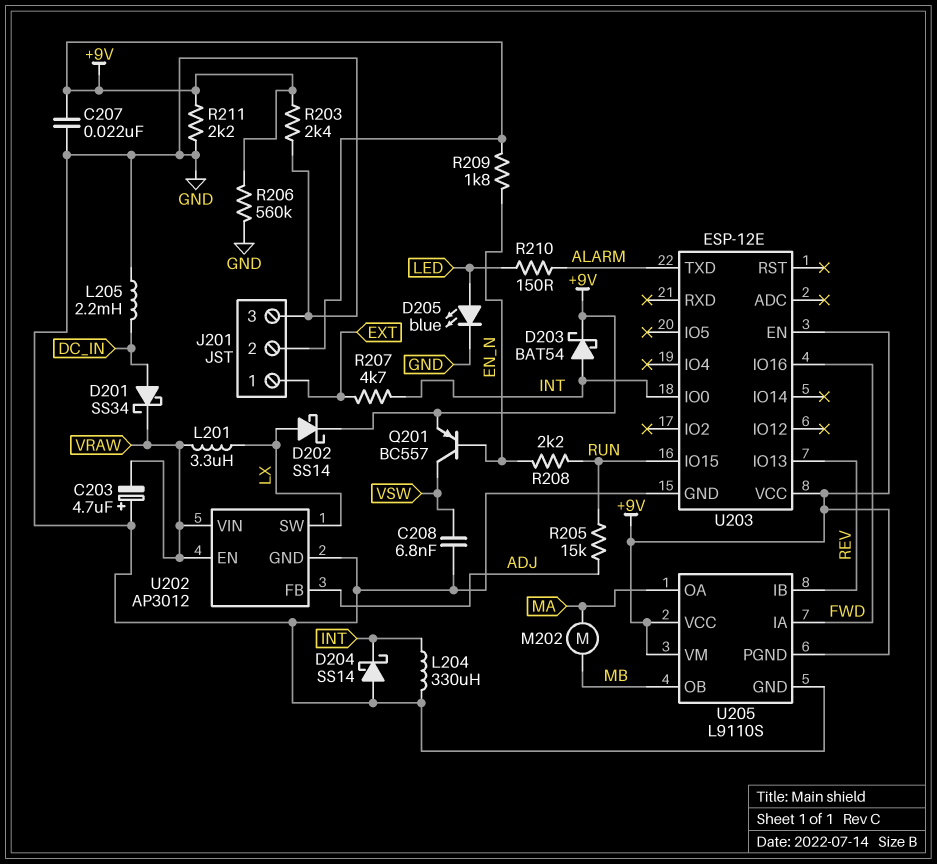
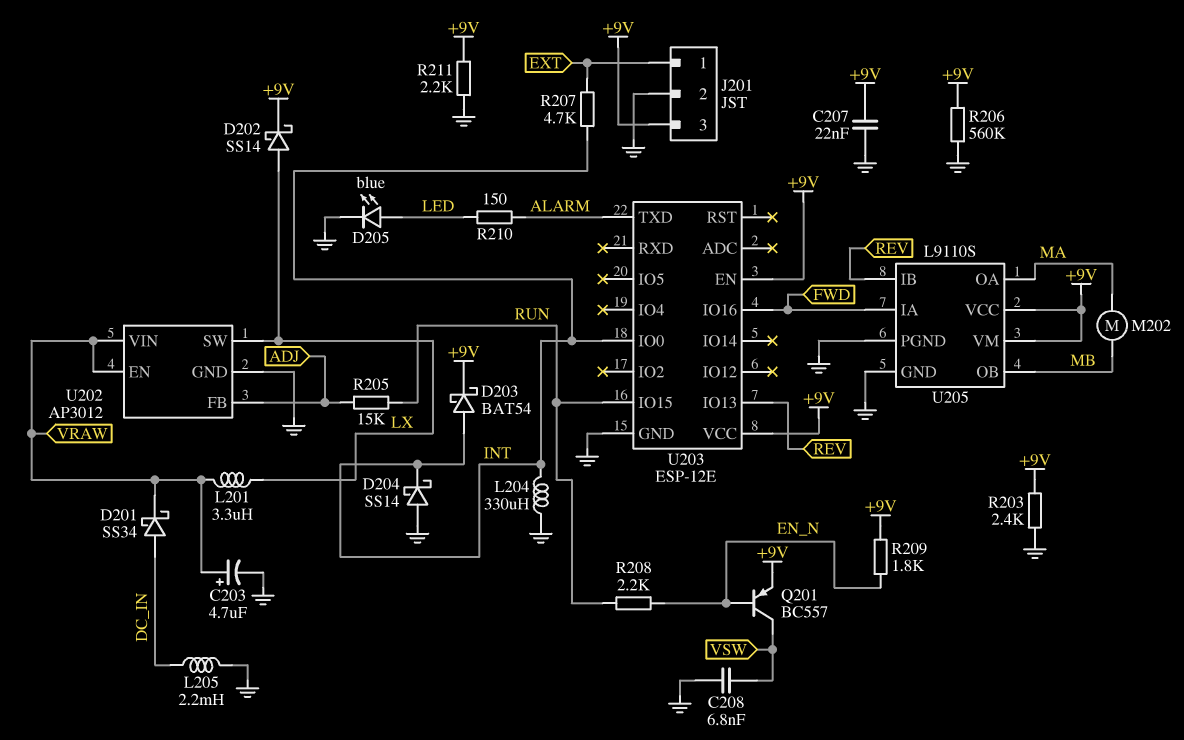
C203: 4.7uF (plus GND, minus VRAW) -> 4.7uF (plus VRAW, minus GND)
J201 pin 2: +9V -> GND
J201 pin 3: GND -> +9V
U205 pin PGND: +9V -> GND

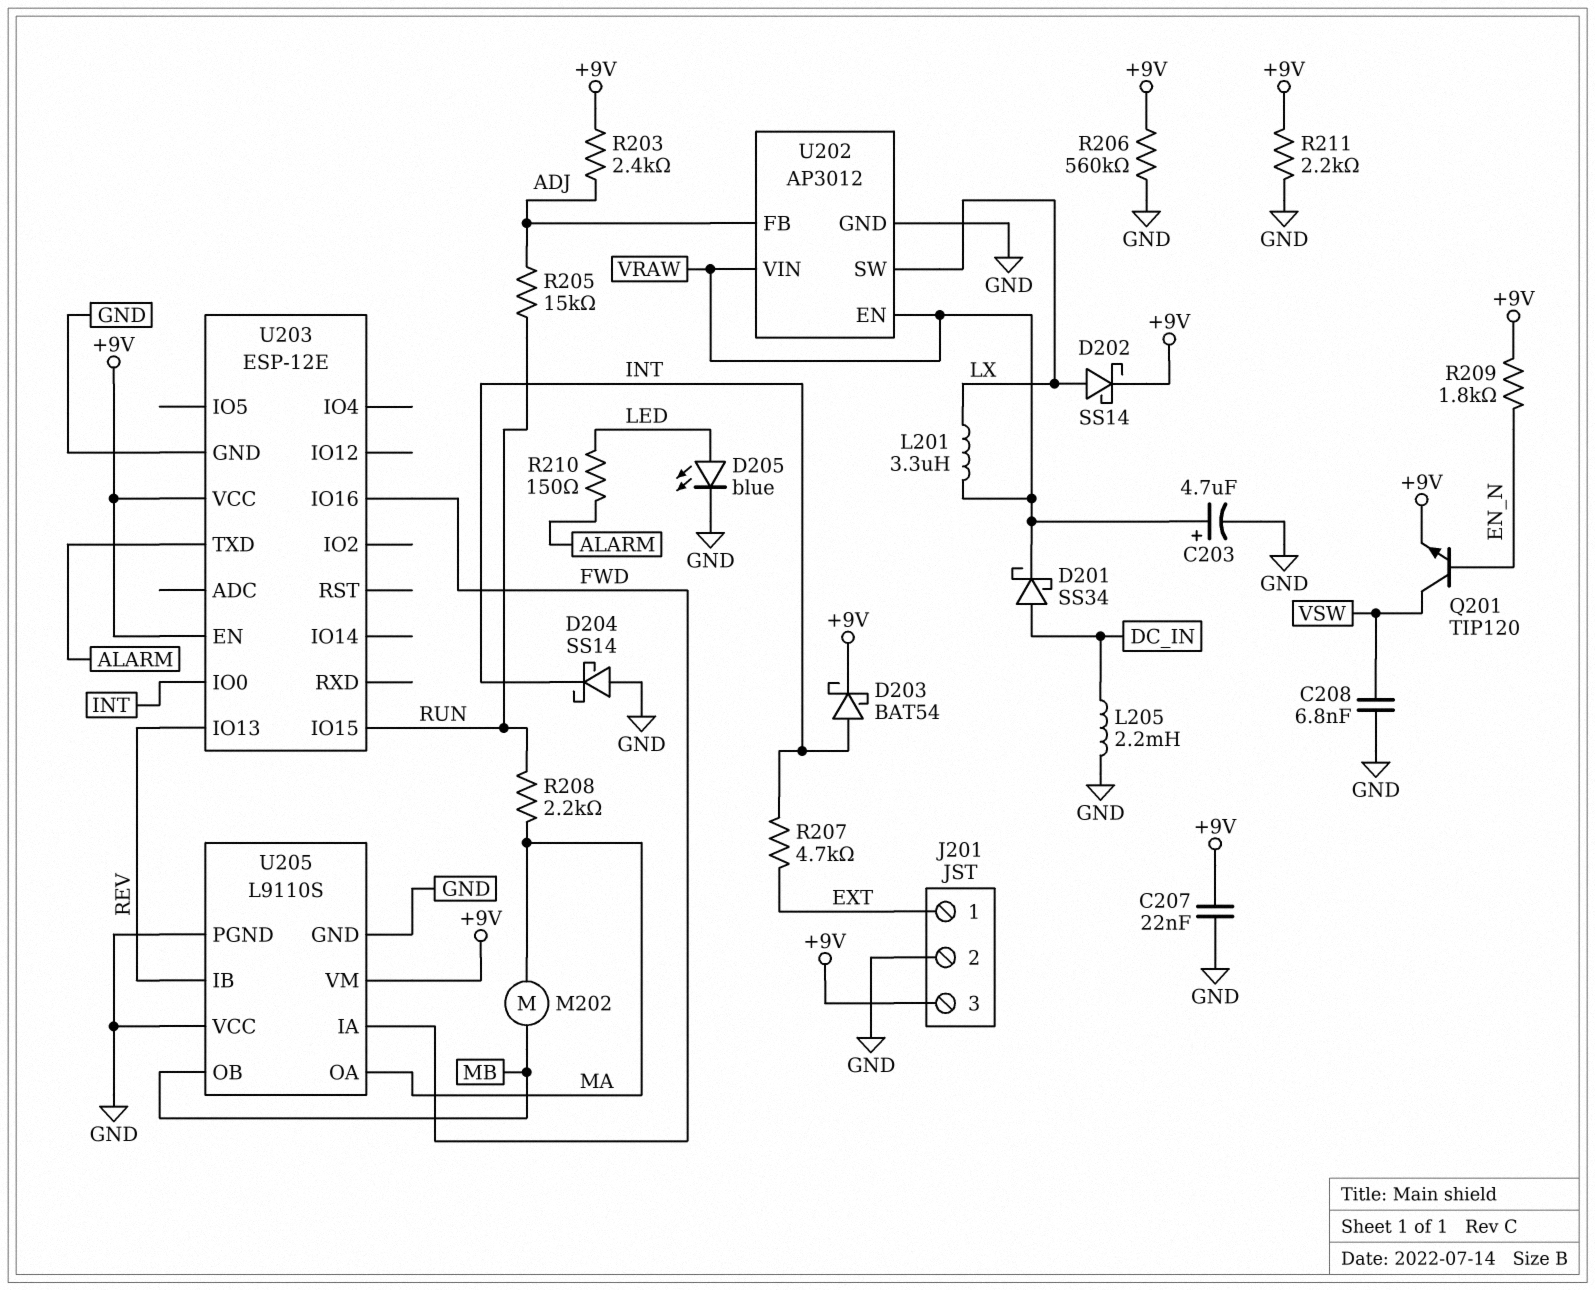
L204: 330uH (GND, INT) -> none
Q201: PNP BC557 (B EN_N, C VSW, E +9V) -> NPN TIP120 (B EN_N, C VSW, E +9V)
R203: 2.4k (+9V, GND) -> 2.4k (+9V, ADJ)
R208: 2.2k (EN_N, RUN) -> 2.2k (MA, RUN)
U205 pin VCC: +9V -> GND

